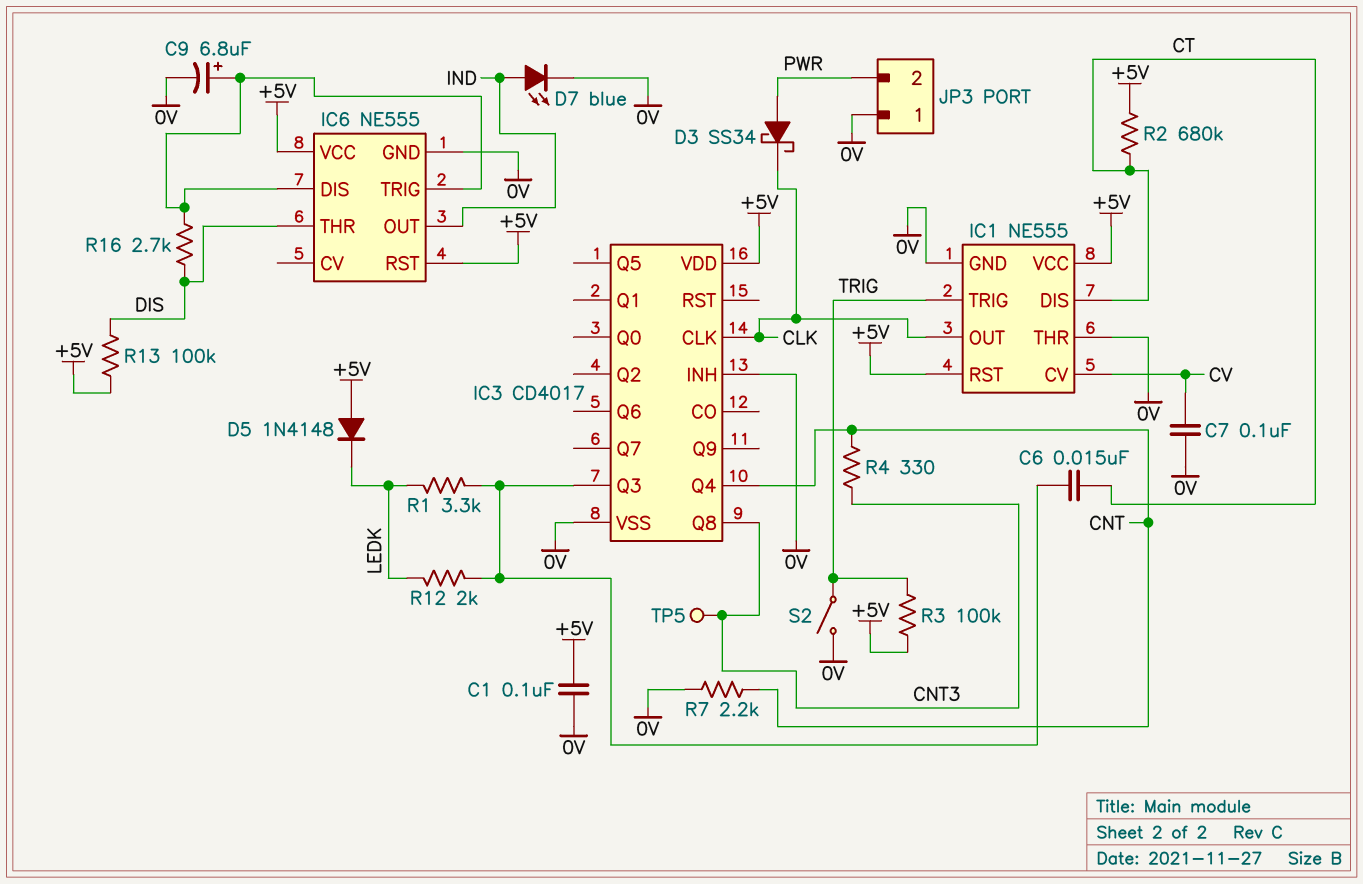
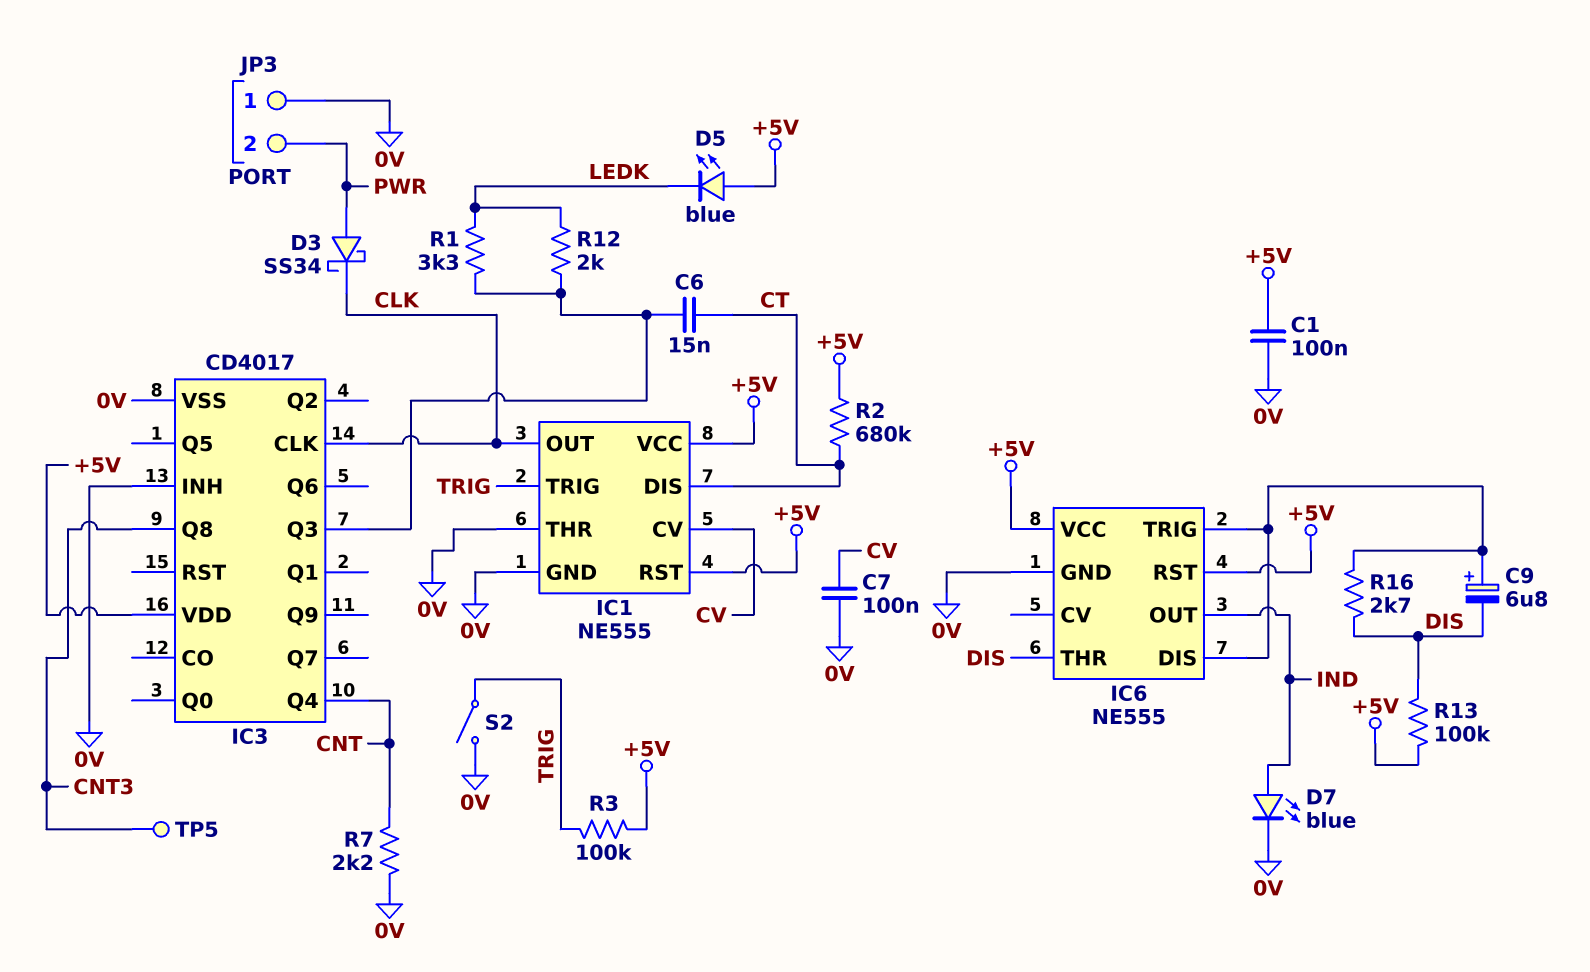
C9: 6.8uF (plus IC6/DIS, minus 0V) -> 6.8uF (plus IC6/DIS, minus DIS)
D5: diode 1N4148 (A +5V, K LEDK) -> LED blue (A +5V, K LEDK)
R4: 330 (CNT, CNT3) -> none

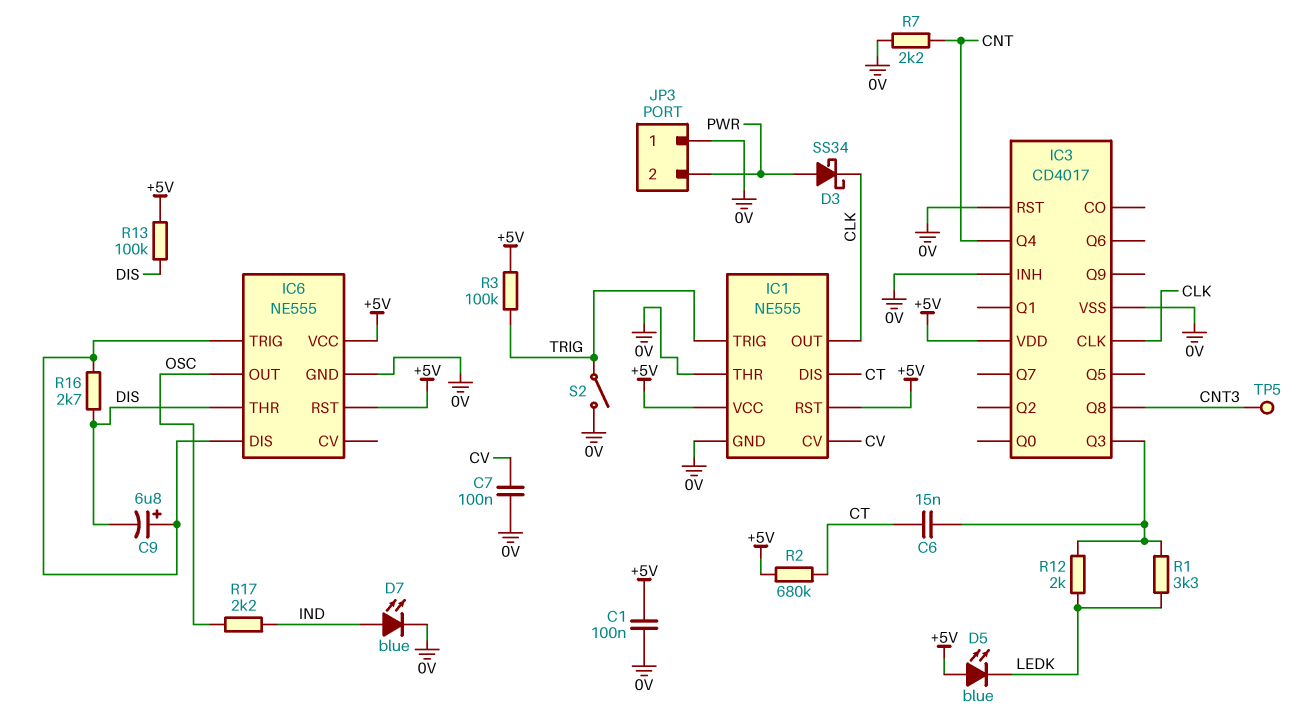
IC3 pin RST: none -> 0V
IC6 pin OUT: IND -> OSC
R17: none -> 2.2k (IND, OSC)

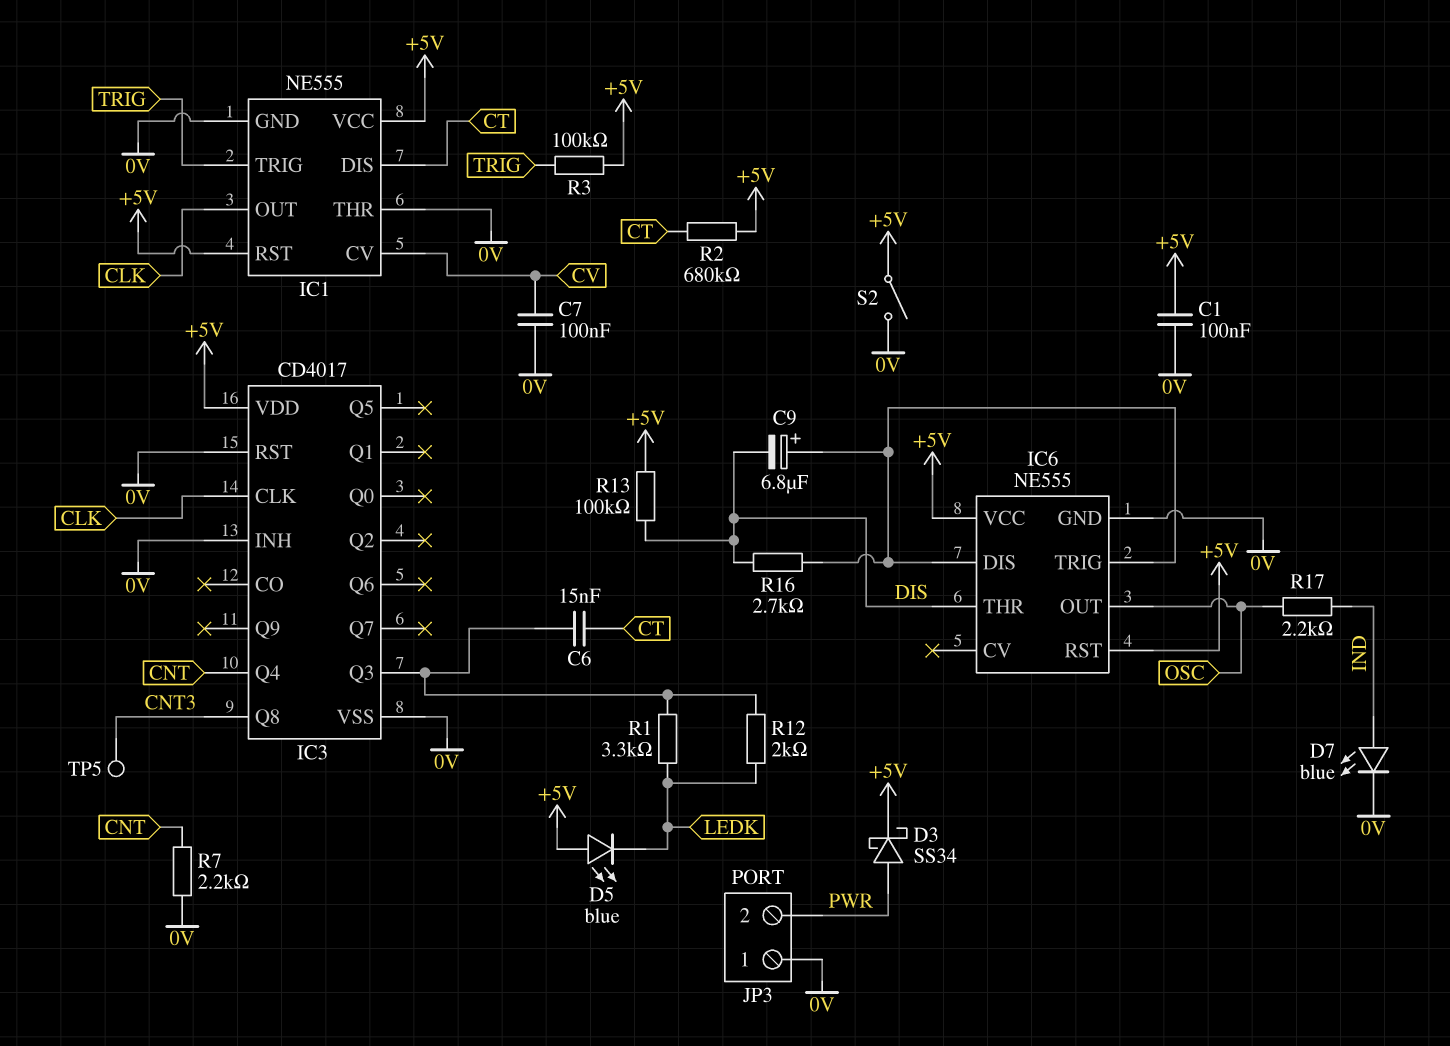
D3: schottky SS34 (A PWR, K CLK) -> schottky SS34 (A PWR, K +5V)
S2: switch (0V, TRIG) -> switch (+5V, 0V)

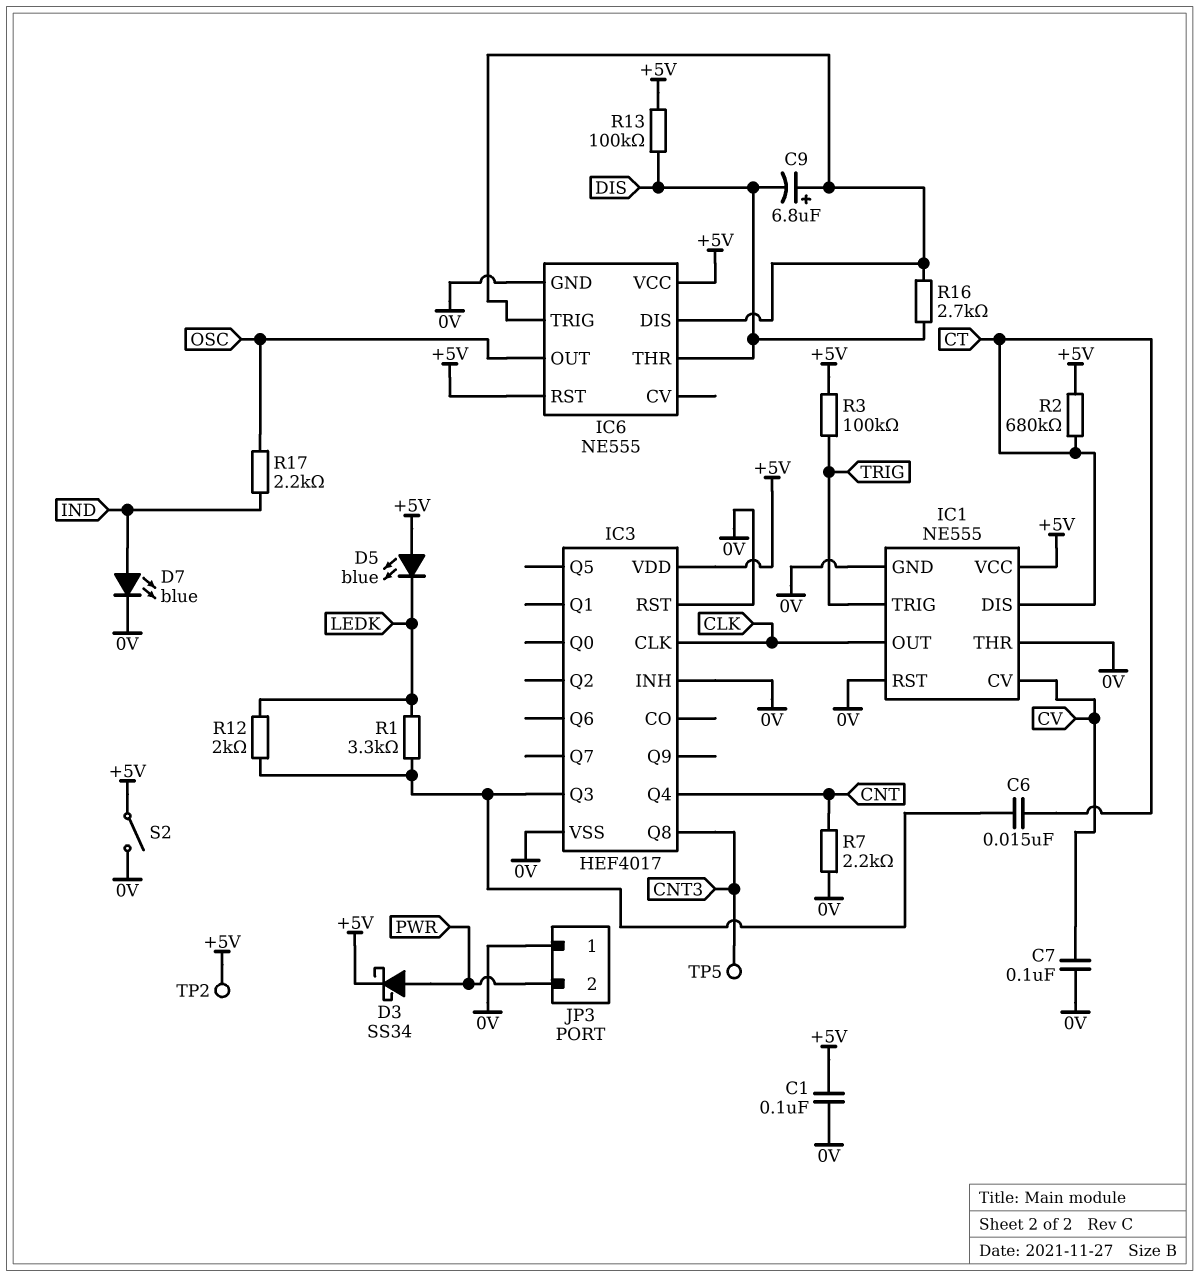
IC1 pin RST: +5V -> 0V
IC3: CD4017 -> HEF4017
TP2: none -> test point (+5V)

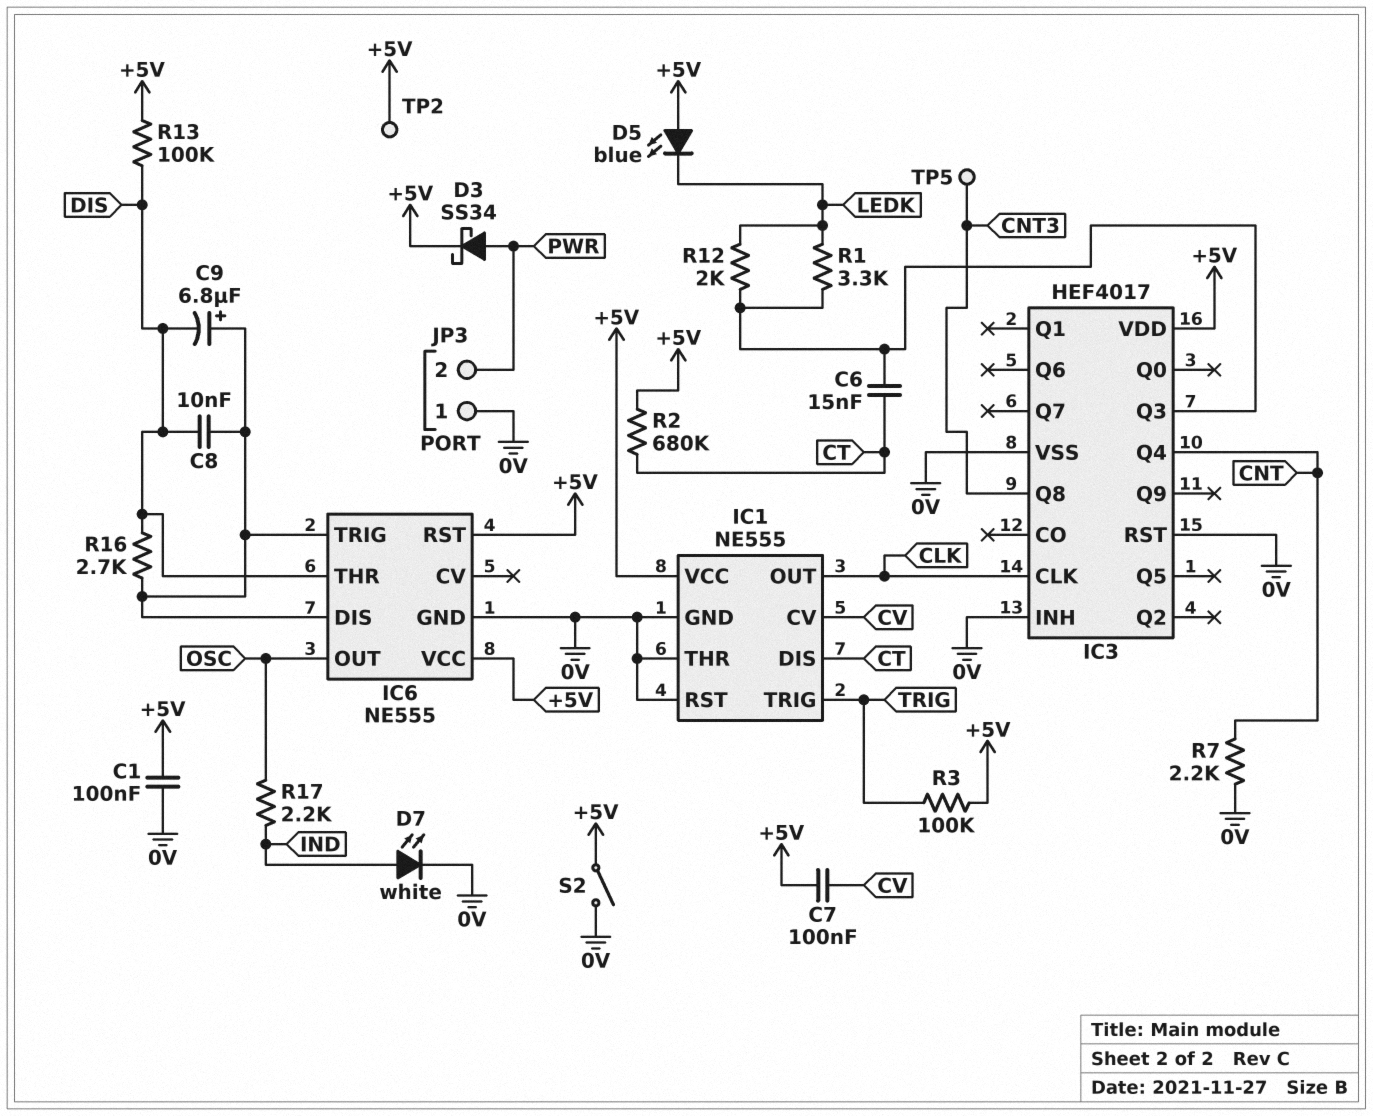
C7: 100nF (0V, CV) -> 100nF (+5V, CV)
C8: none -> 10nF (DIS, IC6/DIS)
D7: LED blue (A IND, K 0V) -> LED white (A IND, K 0V)

